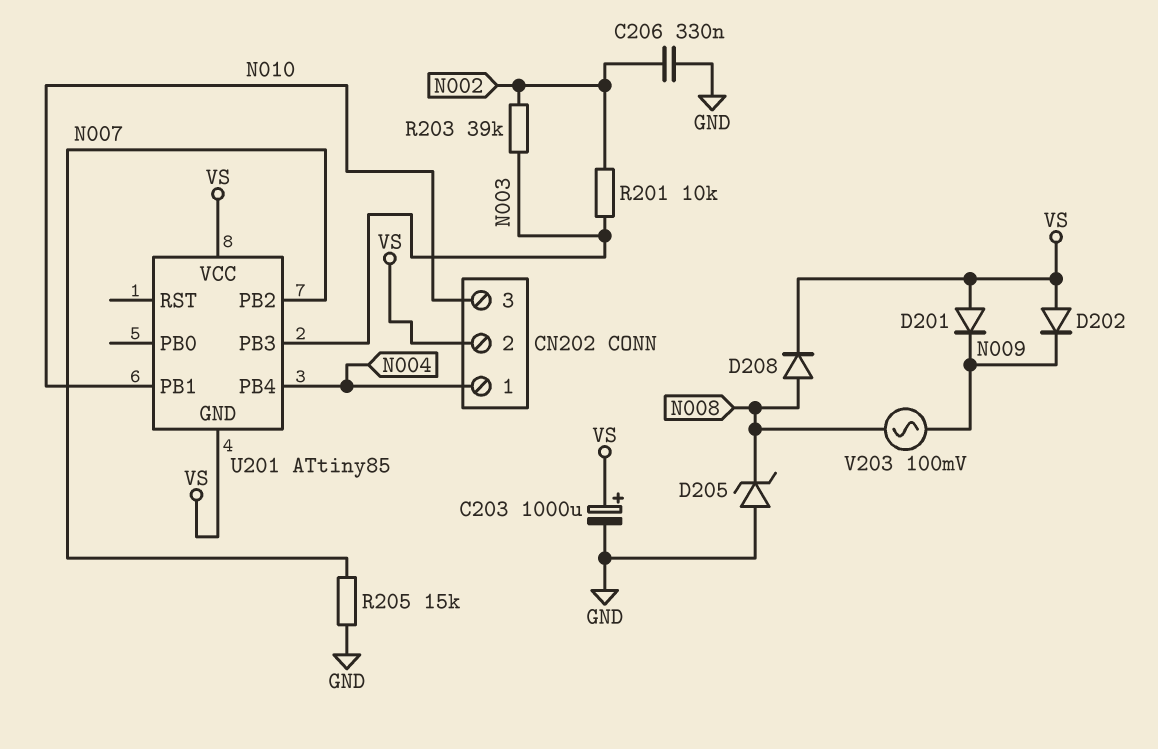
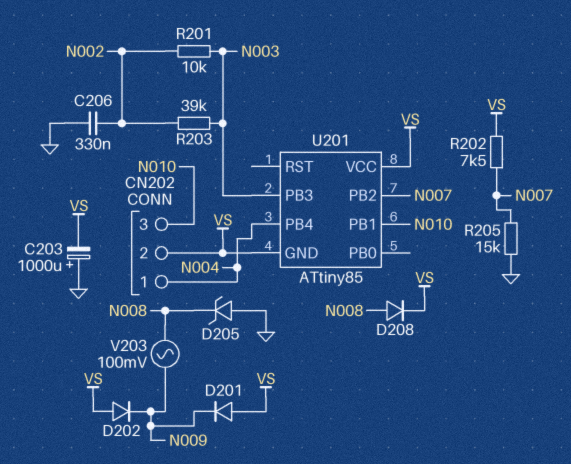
C203: 1000uF (plus VS, minus GND) -> 1000uF (plus GND, minus VS)
R202: none -> 7.5k (N007, VS)

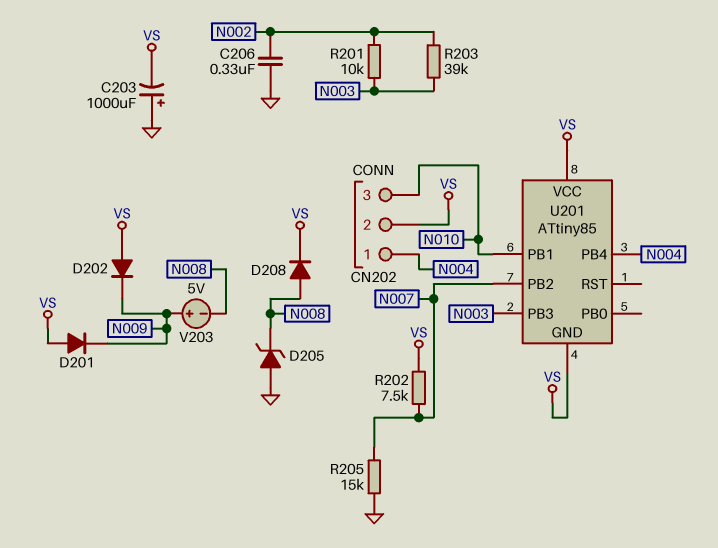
V203: AC 100mV (N008, N009) -> 5V (plus N009, minus N008)

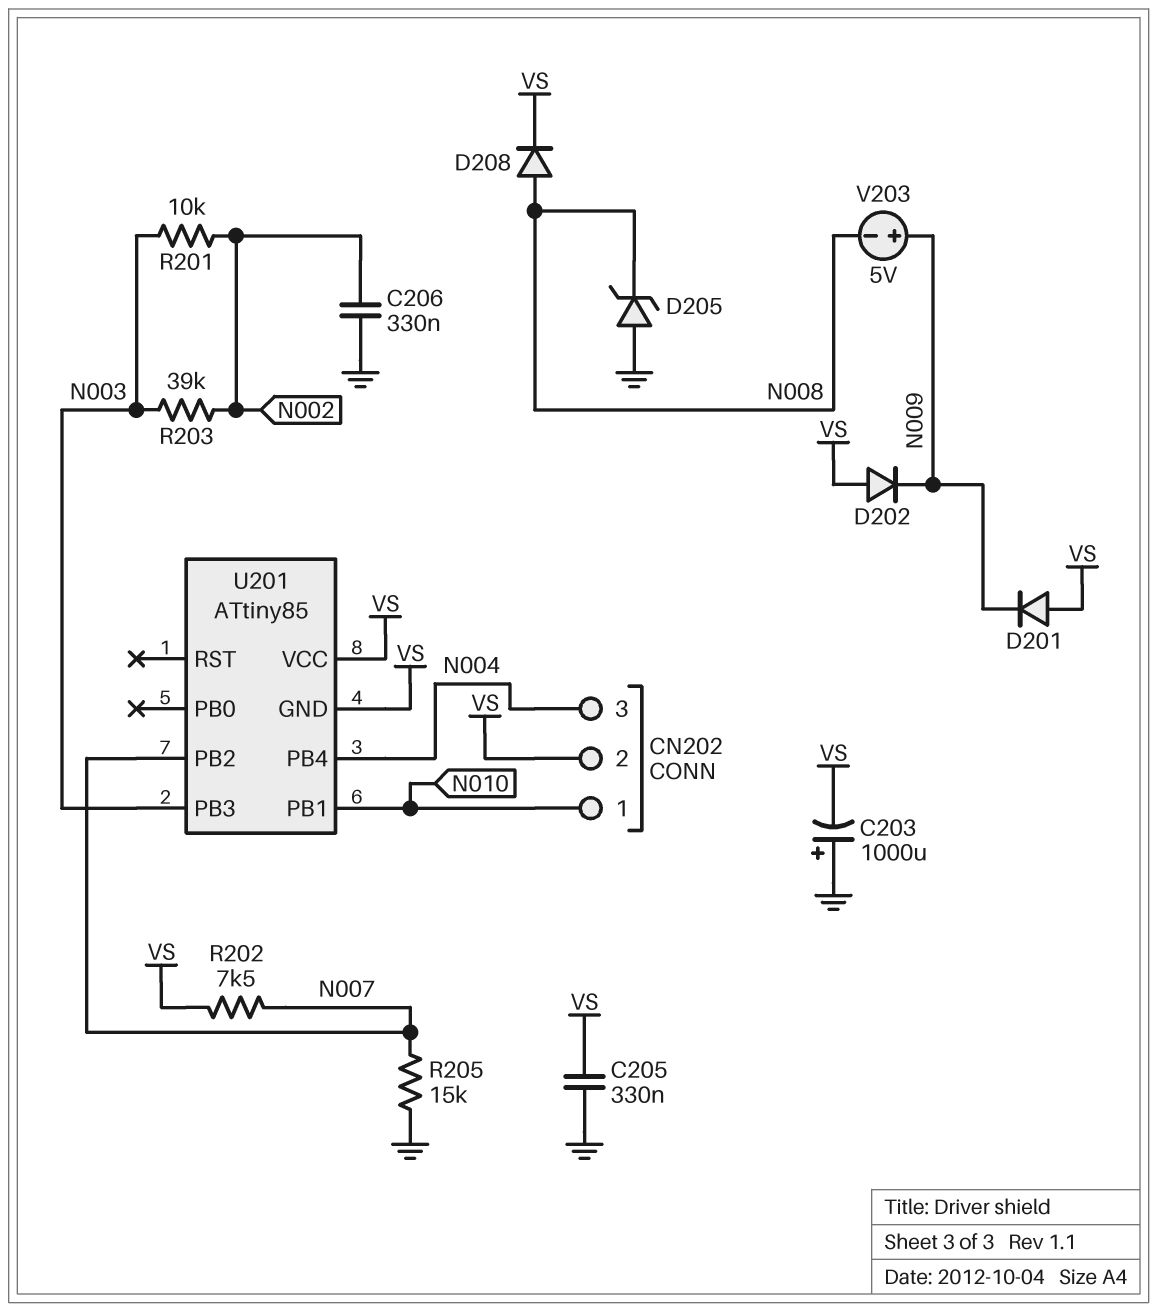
C205: none -> 330nF (GND, VS)
CN202 pin 1: N004 -> N010
CN202 pin 3: N010 -> N004

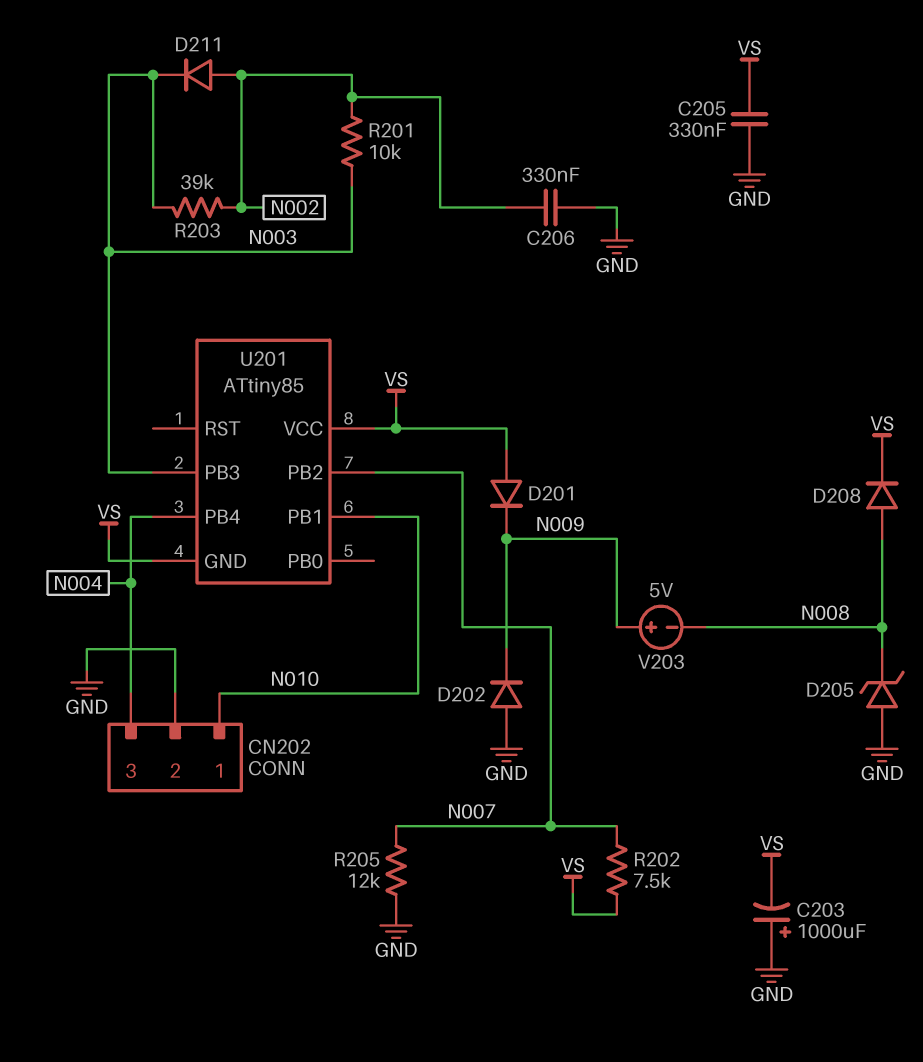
CN202 pin 2: VS -> GND
D202: diode (A VS, K N009) -> diode (A GND, K N009)
D211: none -> diode (A N002, K N003)
R205: 15k (GND, N007) -> 12k (GND, N007)

